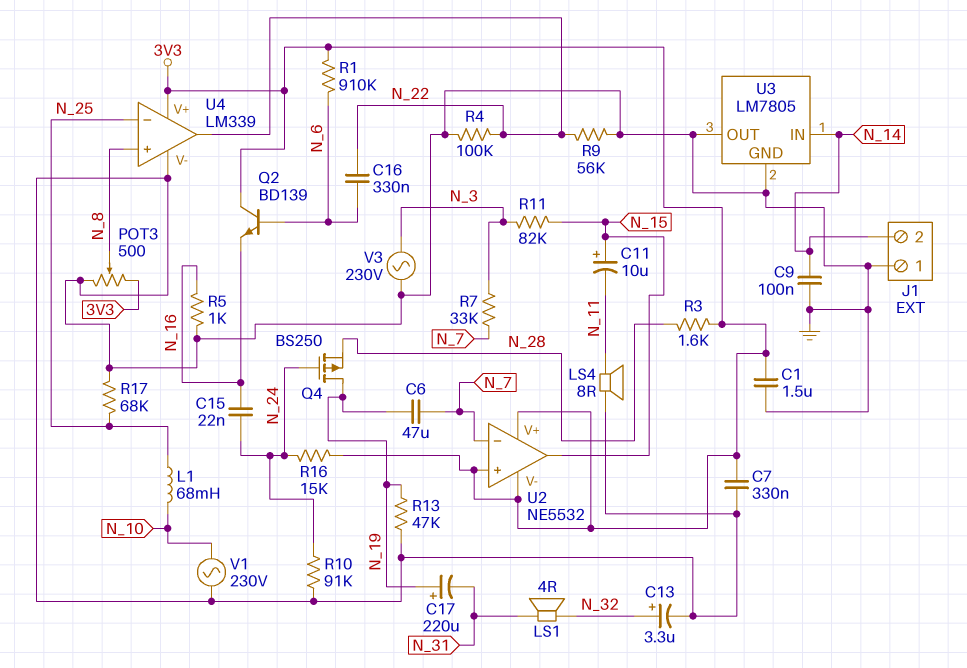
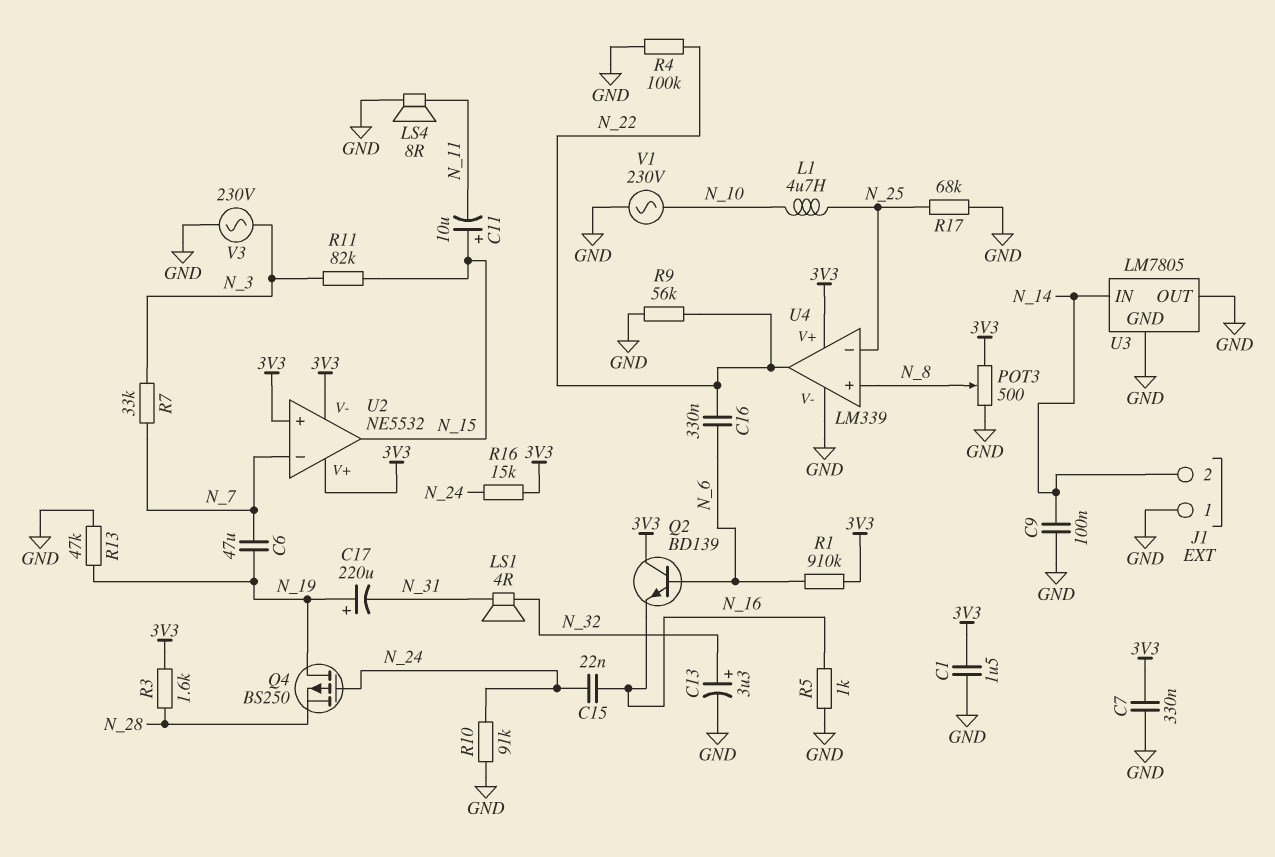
L1: 68mH (N_10, N_25) -> 4.7uH (N_10, N_25)

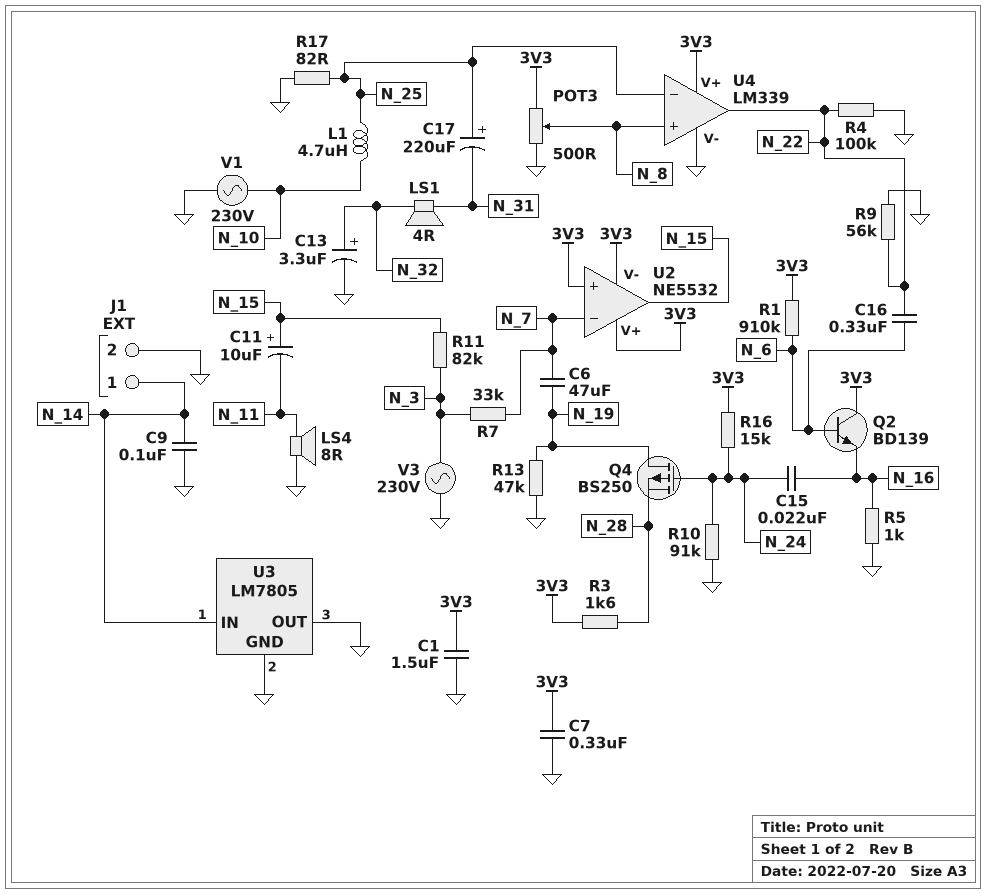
C17: 220uF (plus N_19, minus N_31) -> 220uF (plus N_25, minus N_31)
J1 pin 1: GND -> N_14
J1 pin 2: N_14 -> GND
R17: 68k (GND, N_25) -> 82 (GND, N_25)

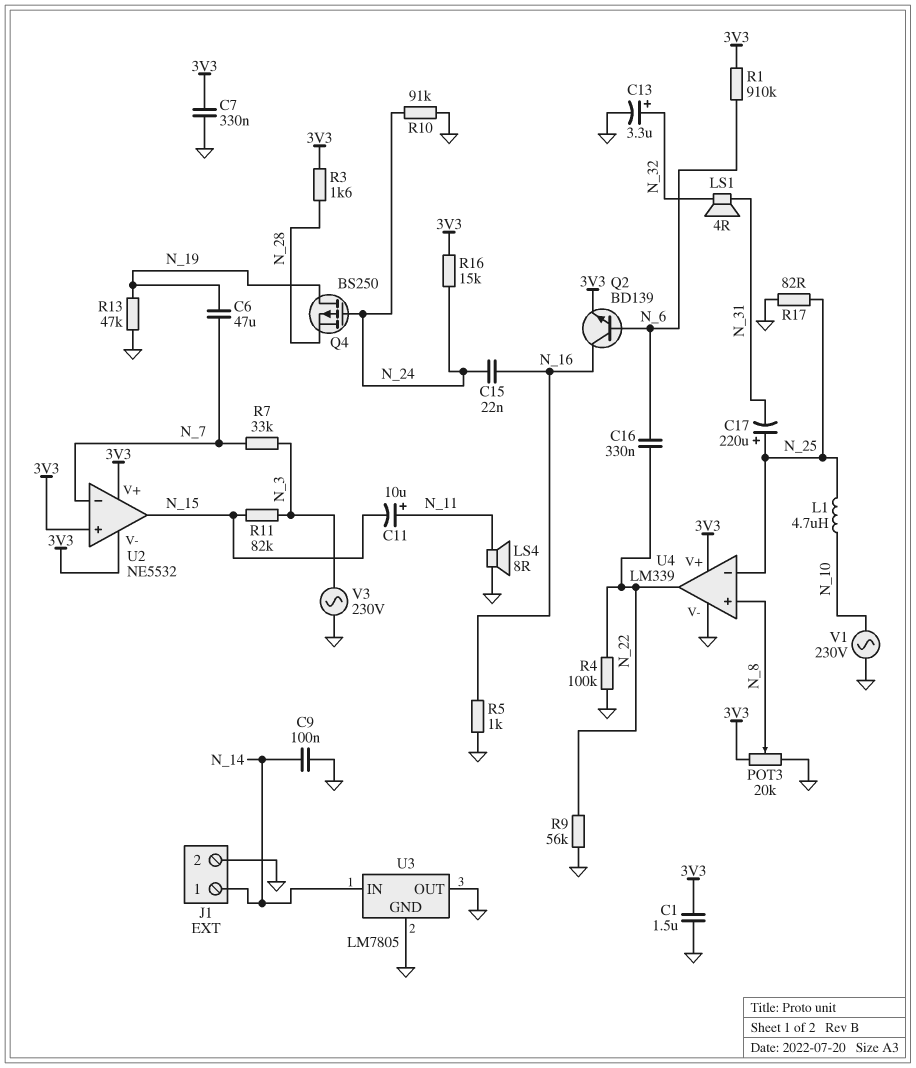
C11: 10uF (plus N_15, minus N_11) -> 10uF (plus N_11, minus N_15)
POT3: 500 (3V3, GND, wiper N_8) -> 20k (3V3, GND, wiper N_8)
Q2: NPN BD139 (B N_6, C 3V3, E N_16) -> NPN BD139 (B N_6, C N_16, E 3V3)

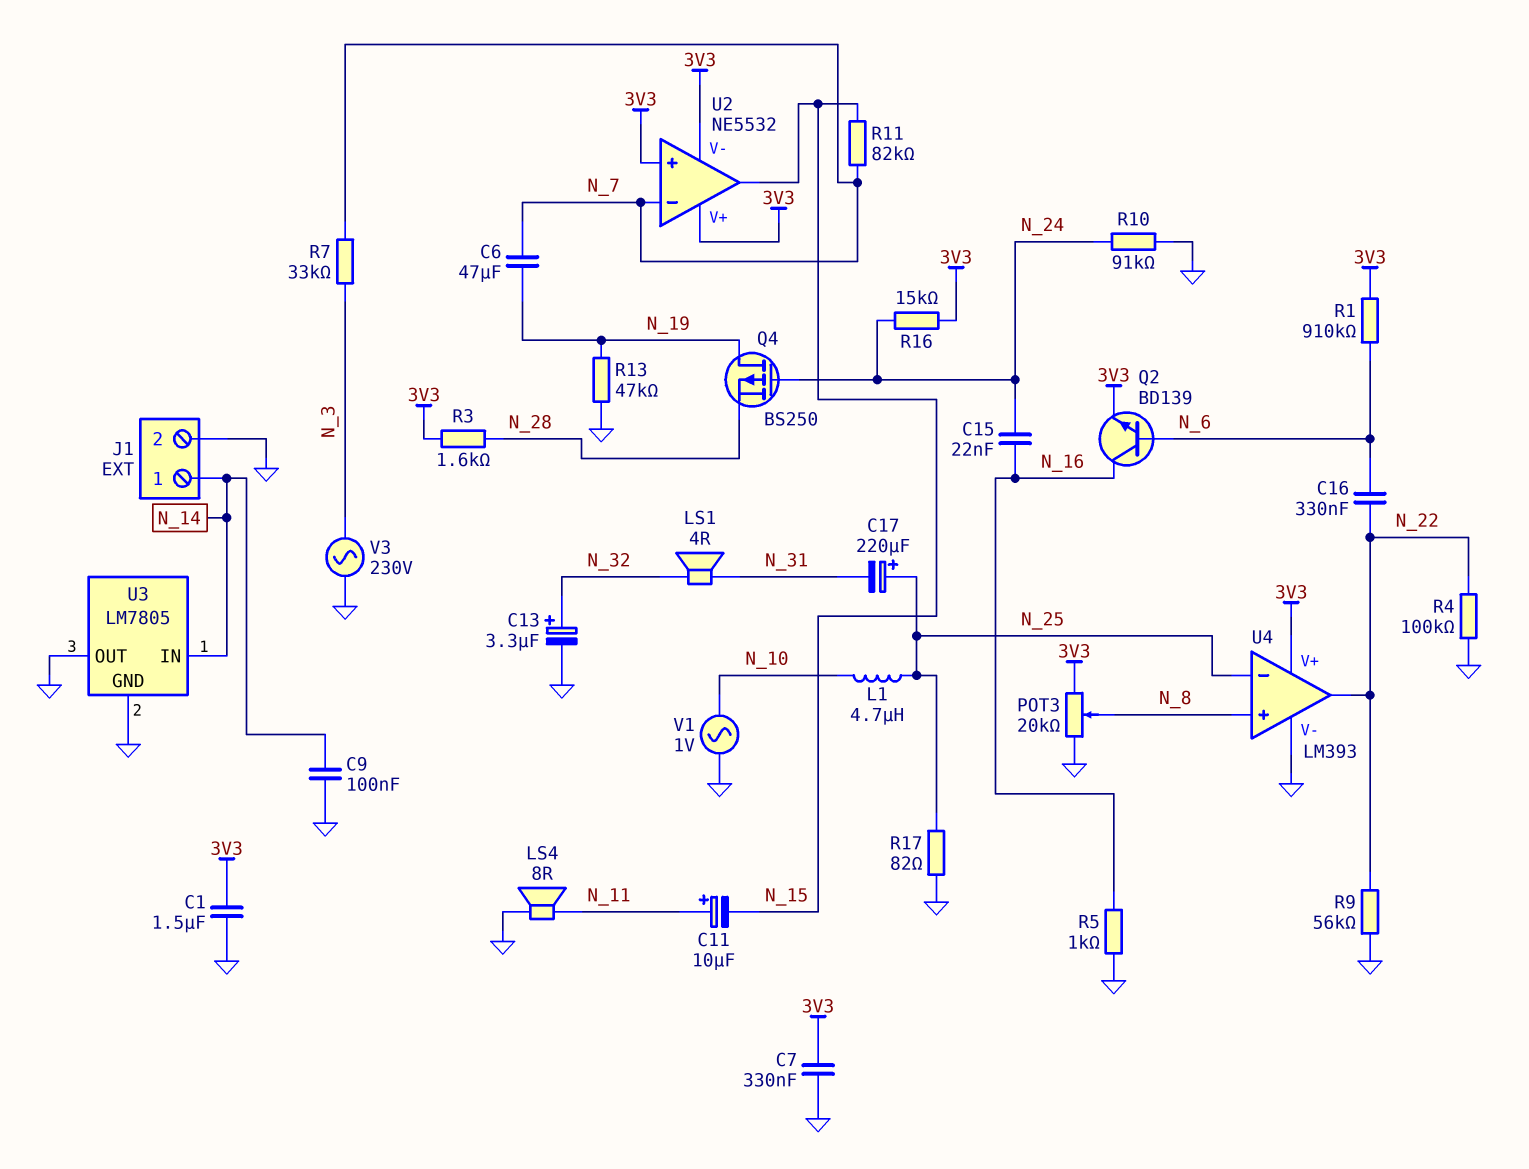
R11: 82k (N_3, N_15) -> 82k (N_7, N_15)
U4: LM339 -> LM393
V1: AC 230V (GND, N_10) -> AC 1V (GND, N_10)

